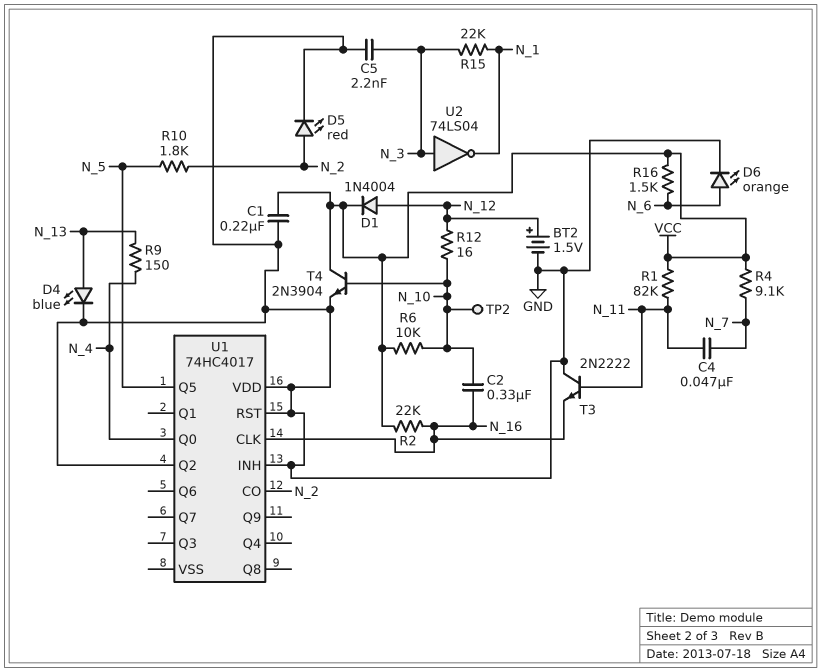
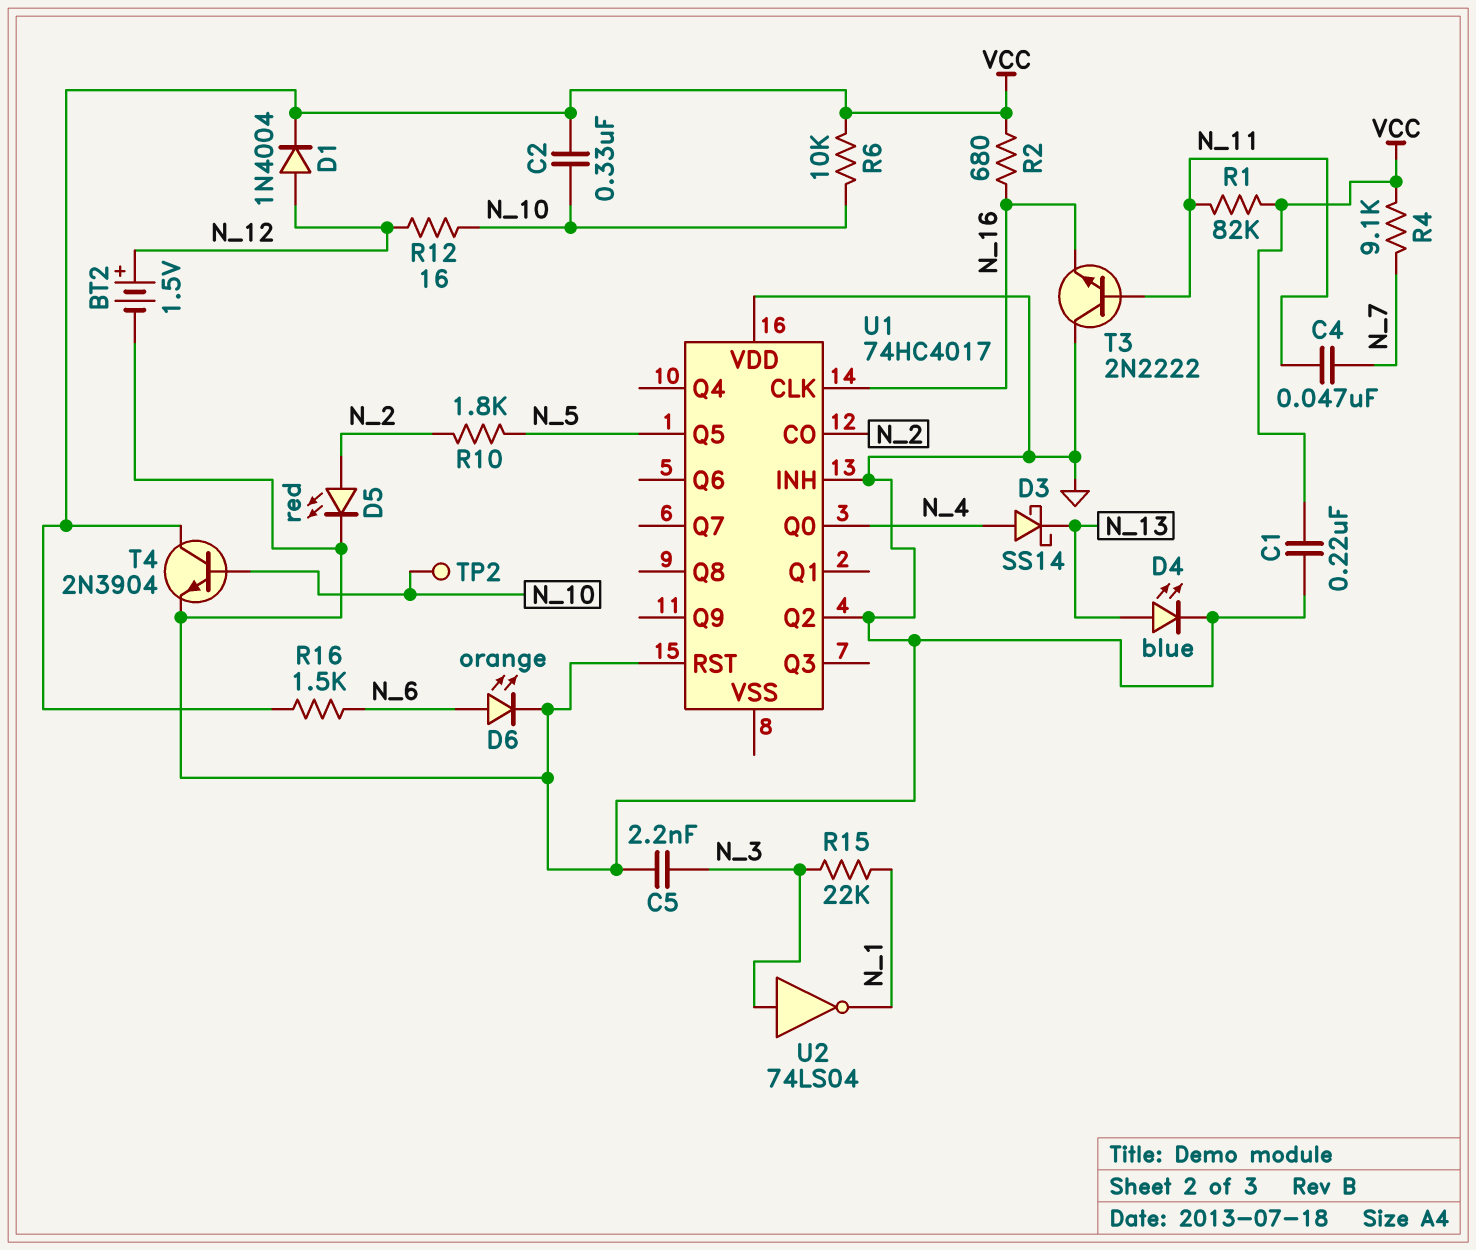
C2: 330nF (N_10, N_16) -> 330nF (N_10, VCC)
D3: none -> schottky SS14 (A N_4, K N_13)
R2: 22k (N_16, VCC) -> 680 (N_16, VCC)
R9: 150 (N_4, N_13) -> none

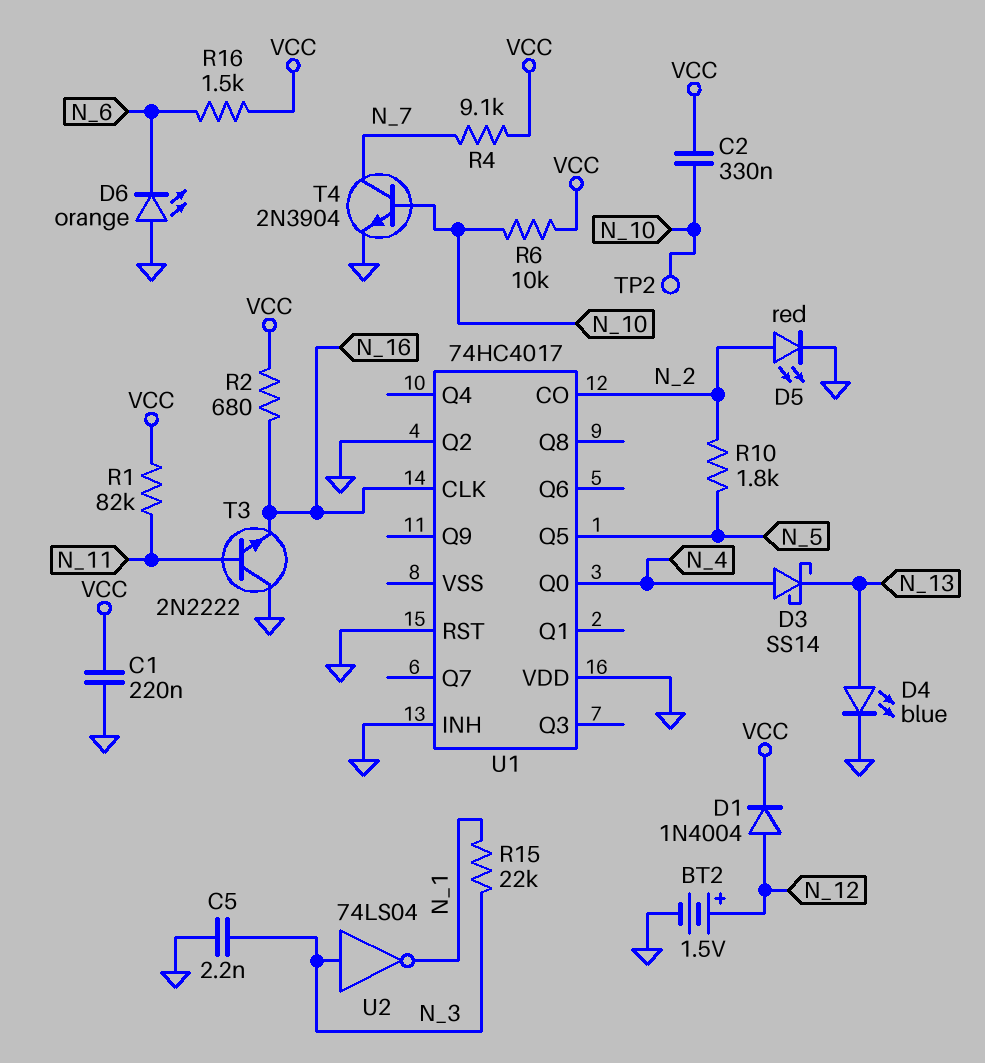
C4: 47nF (N_7, N_11) -> none
D6: LED orange (A N_6, K GND) -> LED orange (A GND, K N_6)
R12: 16 (N_10, N_12) -> none
T4: NPN 2N3904 (B N_10, C VCC, E GND) -> NPN 2N3904 (B N_10, C N_7, E GND)

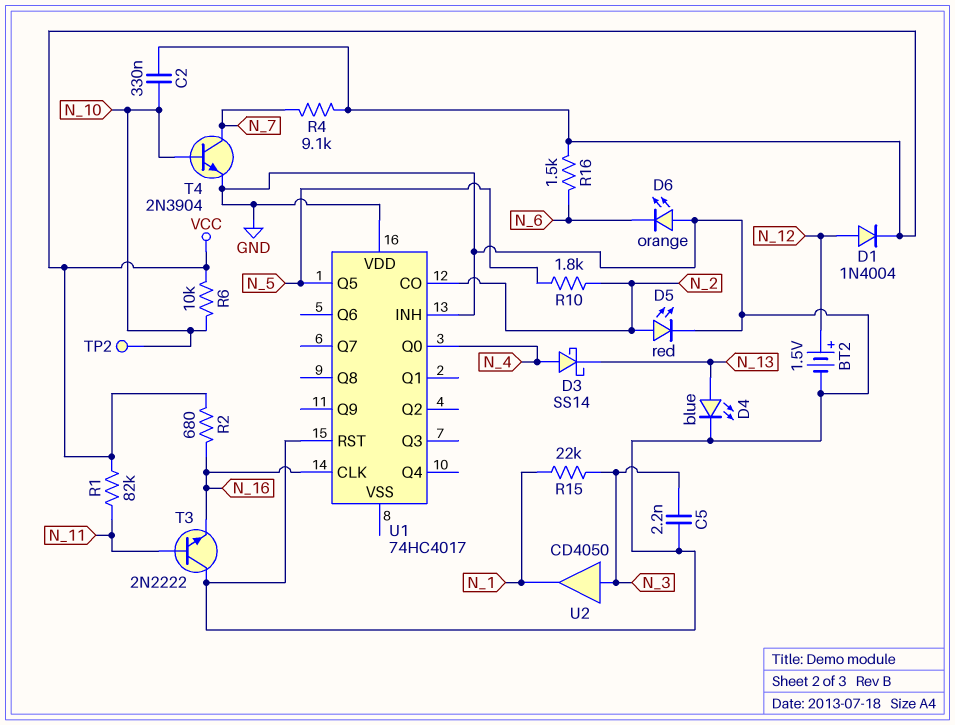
C1: 220nF (GND, VCC) -> none
U1 pin Q2: GND -> none
U2: NOT 74LS04 (in N_3, out N_1) -> buffer CD4050 (in N_3, out N_1)

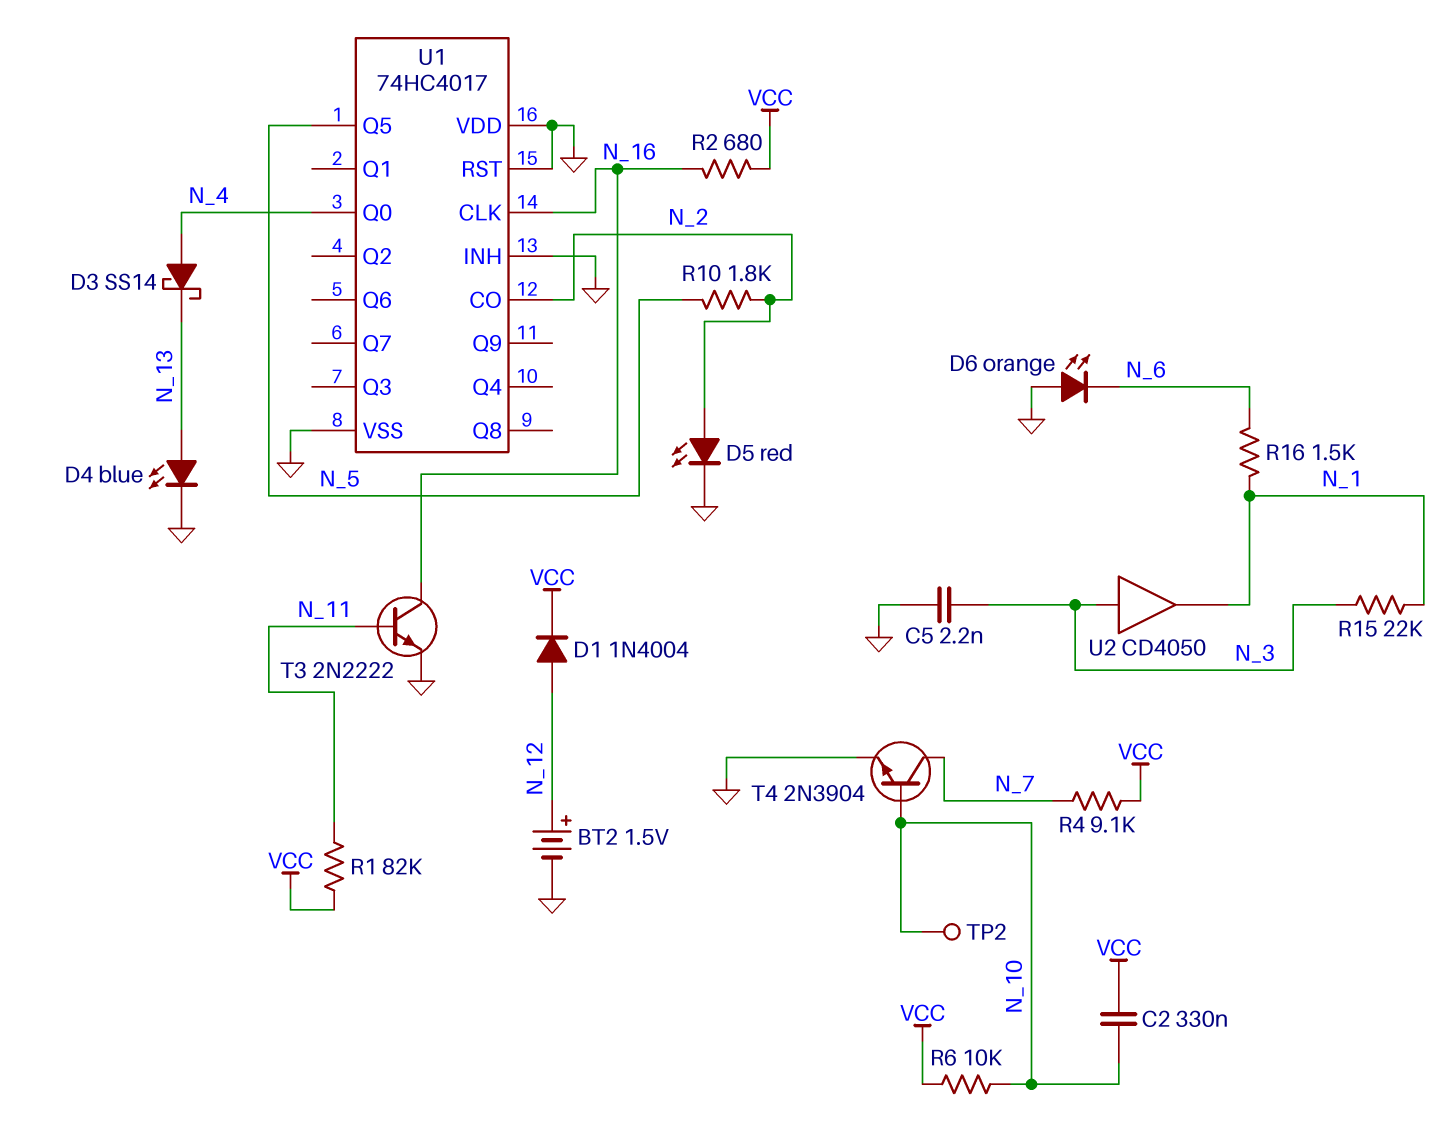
R16: 1.5k (N_6, VCC) -> 1.5k (N_1, N_6)
T3: NPN 2N2222 (B N_11, C GND, E N_16) -> NPN 2N2222 (B N_11, C N_16, E GND)
U1 pin VSS: none -> GND

